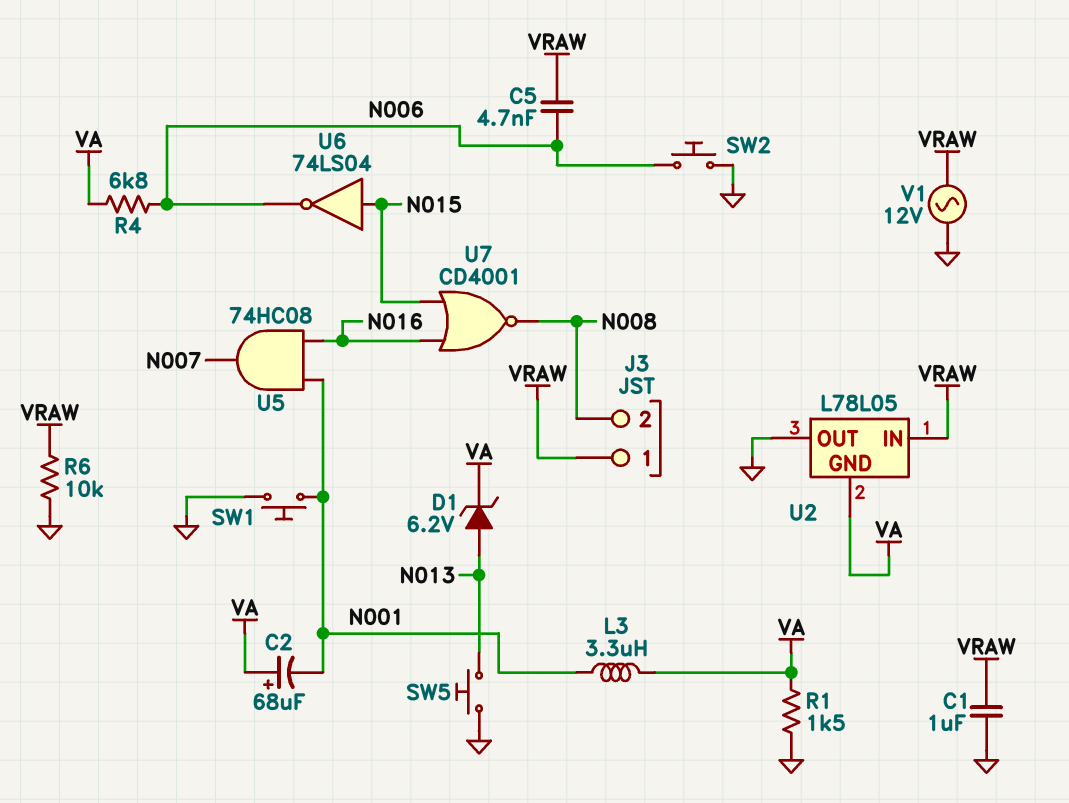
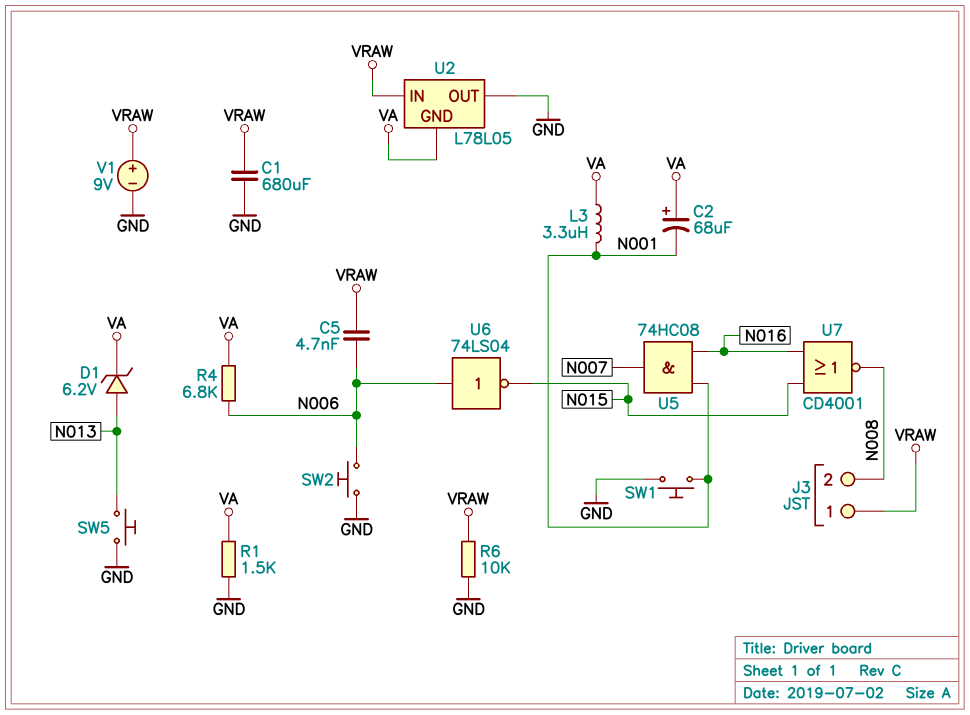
C1: 1uF (GND, VRAW) -> 680uF (GND, VRAW)
U6: NOT 74LS04 (in N015, out N006) -> NOT 74LS04 (in N006, out N015)
V1: AC 12V (GND, VRAW) -> 9V (plus VRAW, minus GND)

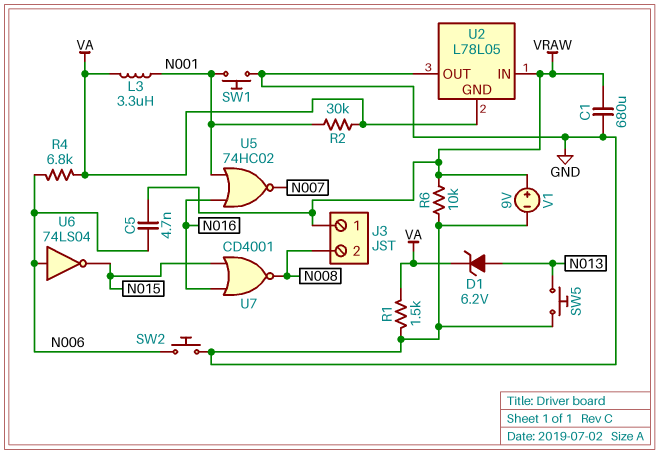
C2: 68uF (plus VA, minus N001) -> none
R2: none -> 30k (N001, VA)
U5: AND 74HC08 (in N001, in N016, out N007) -> NOR 74HC02 (in N001, in N016, out N007)

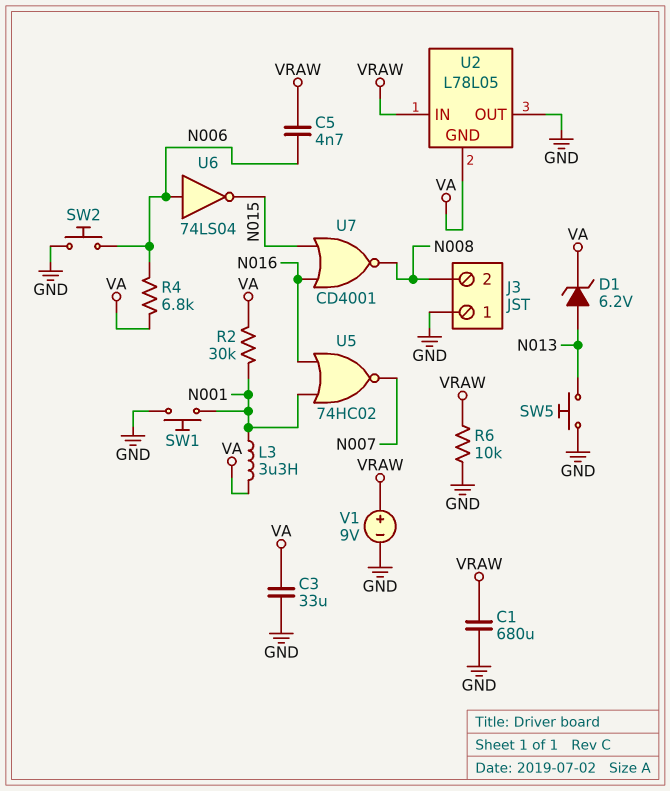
C3: none -> 33uF (GND, VA)
J3 pin 1: VRAW -> GND
R1: 1.5k (GND, VA) -> none

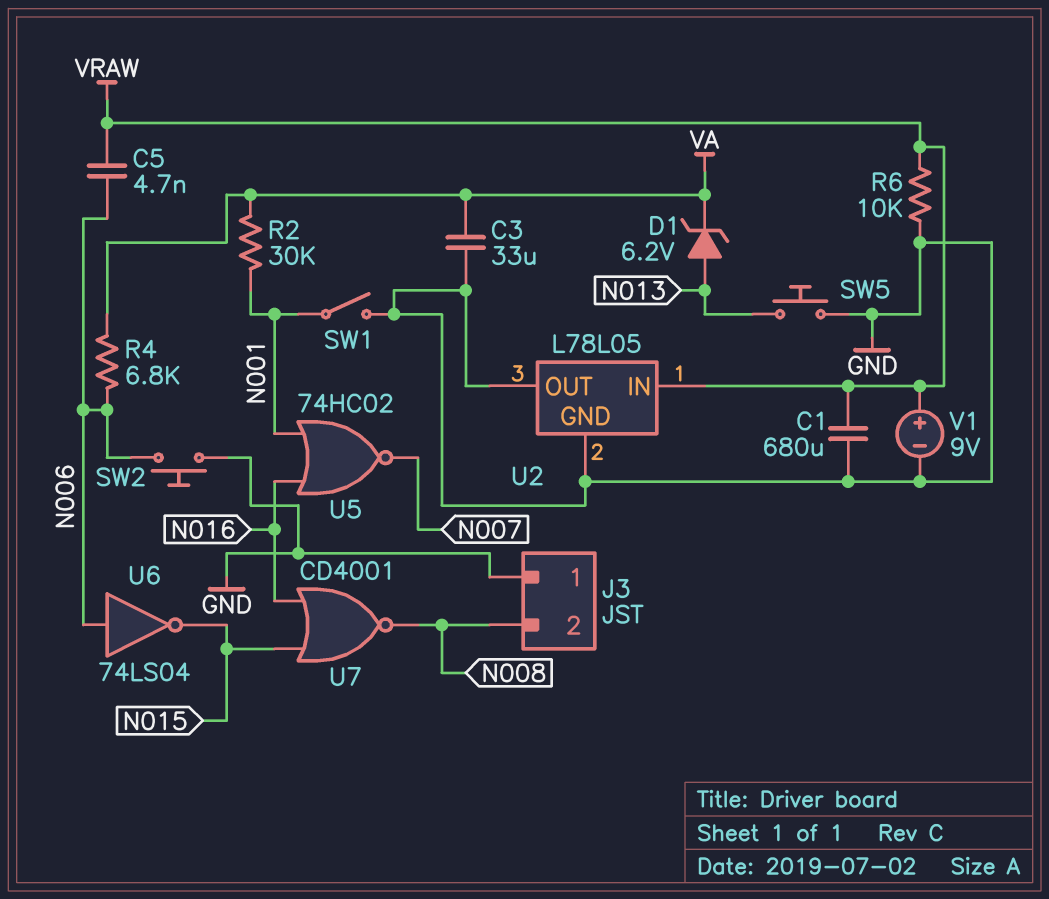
L3: 3.3uH (N001, VA) -> none
SW1: button (GND, N001) -> switch (GND, N001)
U2 pin GND: VA -> GND

